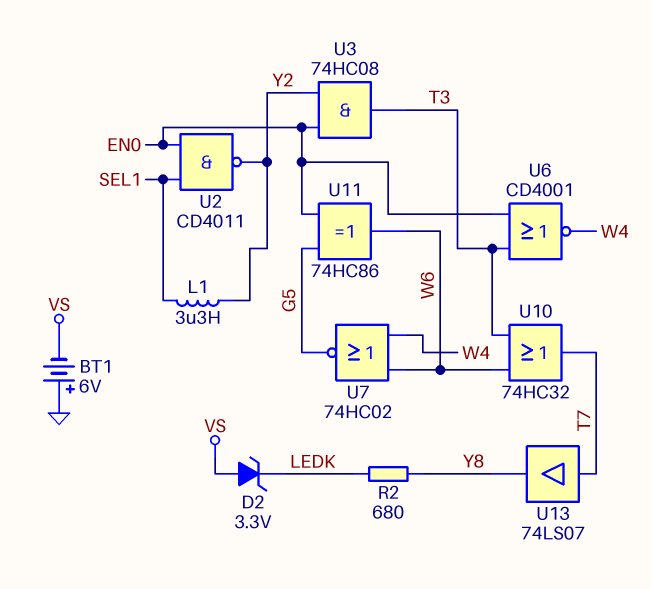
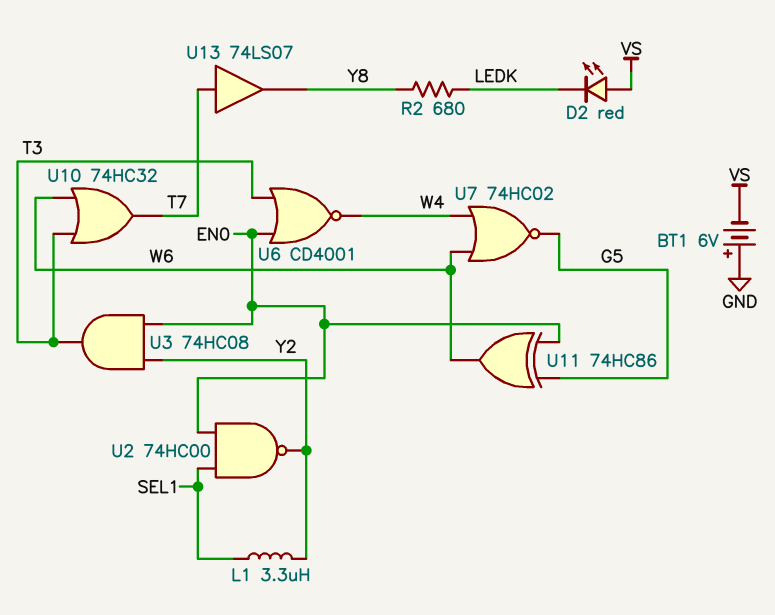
D2: zener 3.3V (A VS, K LEDK) -> LED red (A VS, K LEDK)
U2: NAND CD4011 (in EN0, in SEL1, out Y2) -> NAND 74HC00 (in EN0, in SEL1, out Y2)

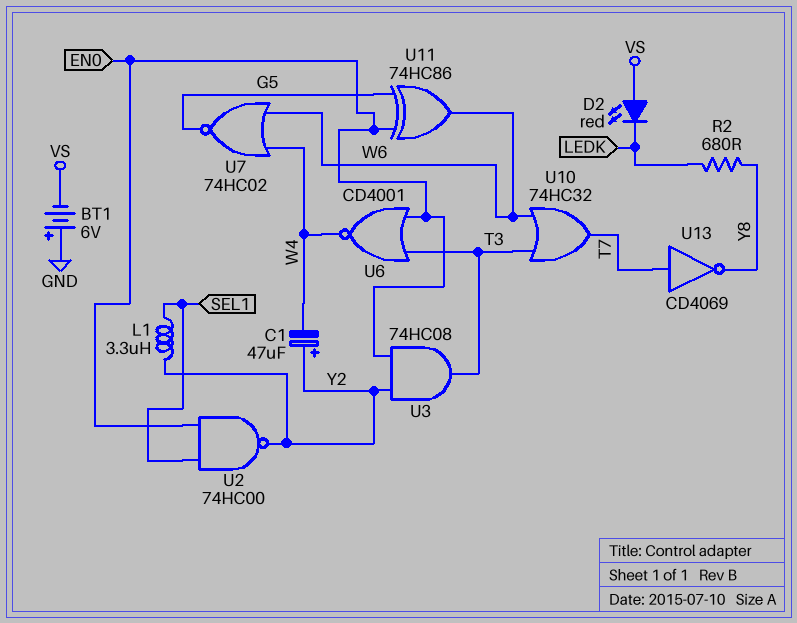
C1: none -> 47uF (plus Y2, minus W4)
U13: buffer 74LS07 (in T7, out Y8) -> NOT CD4069 (in T7, out Y8)

